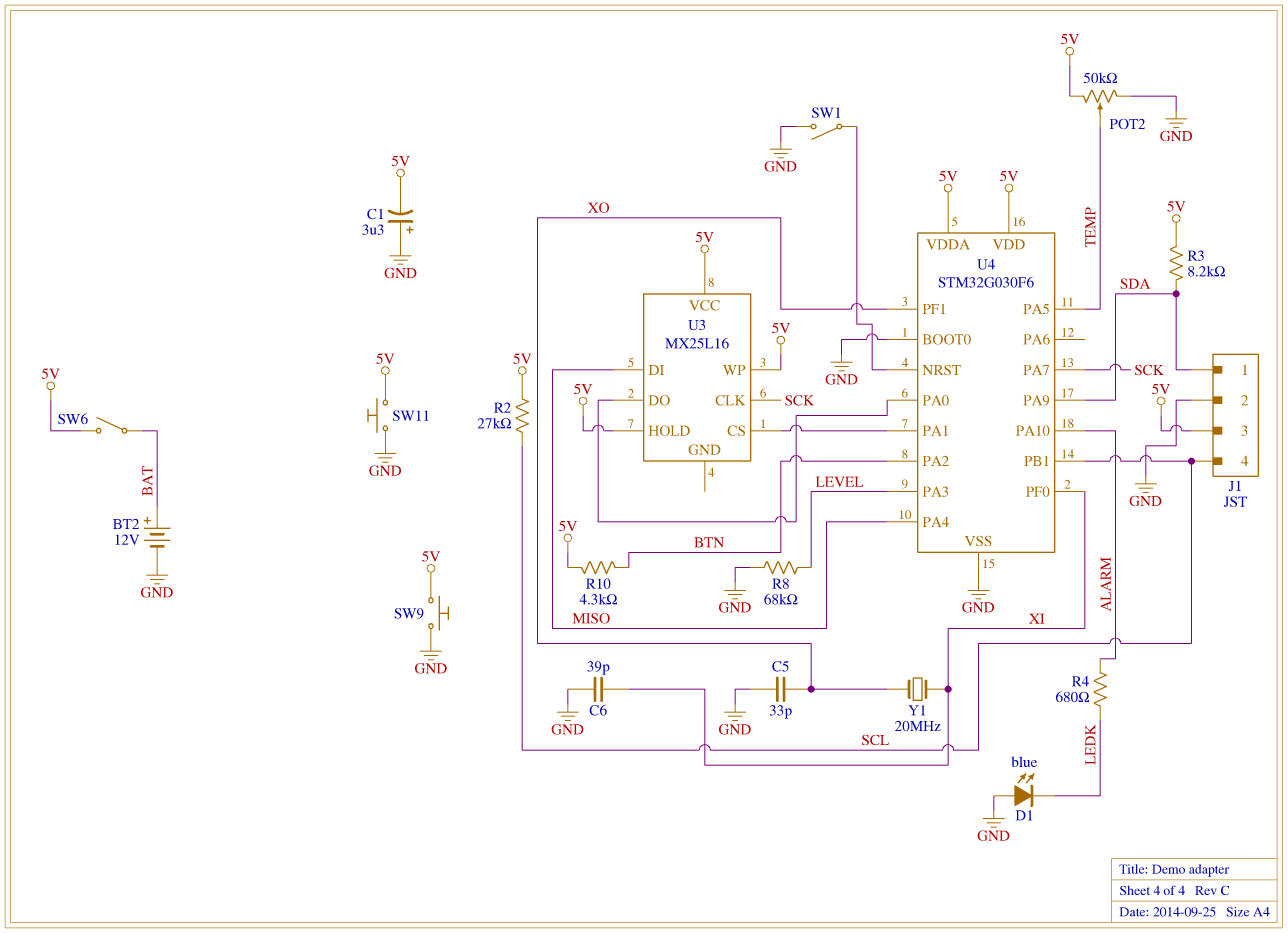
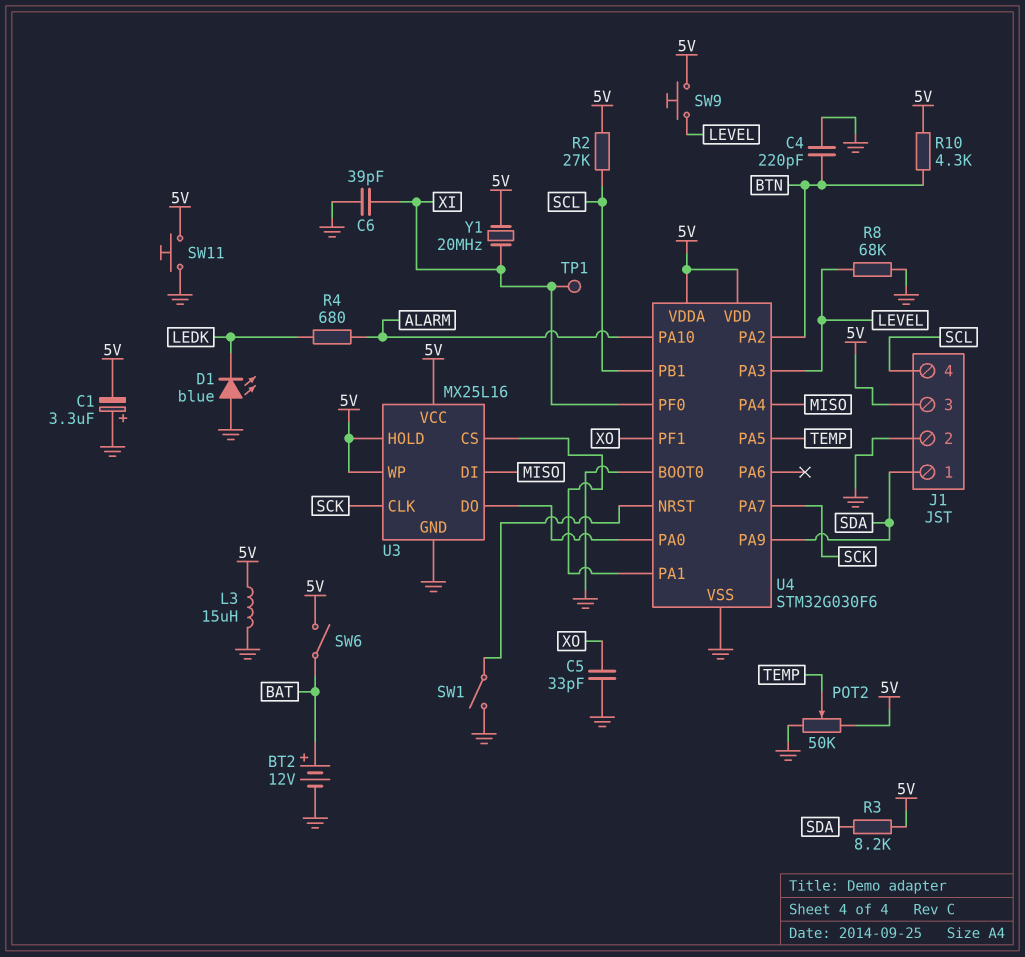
C4: none -> 220pF (BTN, GND)
L3: none -> 15uH (5V, GND)
SW9: button (5V, GND) -> button (5V, LEVEL)
TP1: none -> test point (XI)
U3 pin GND: none -> GND
Y1: 20MHz (XI, XO) -> 20MHz (5V, XI)

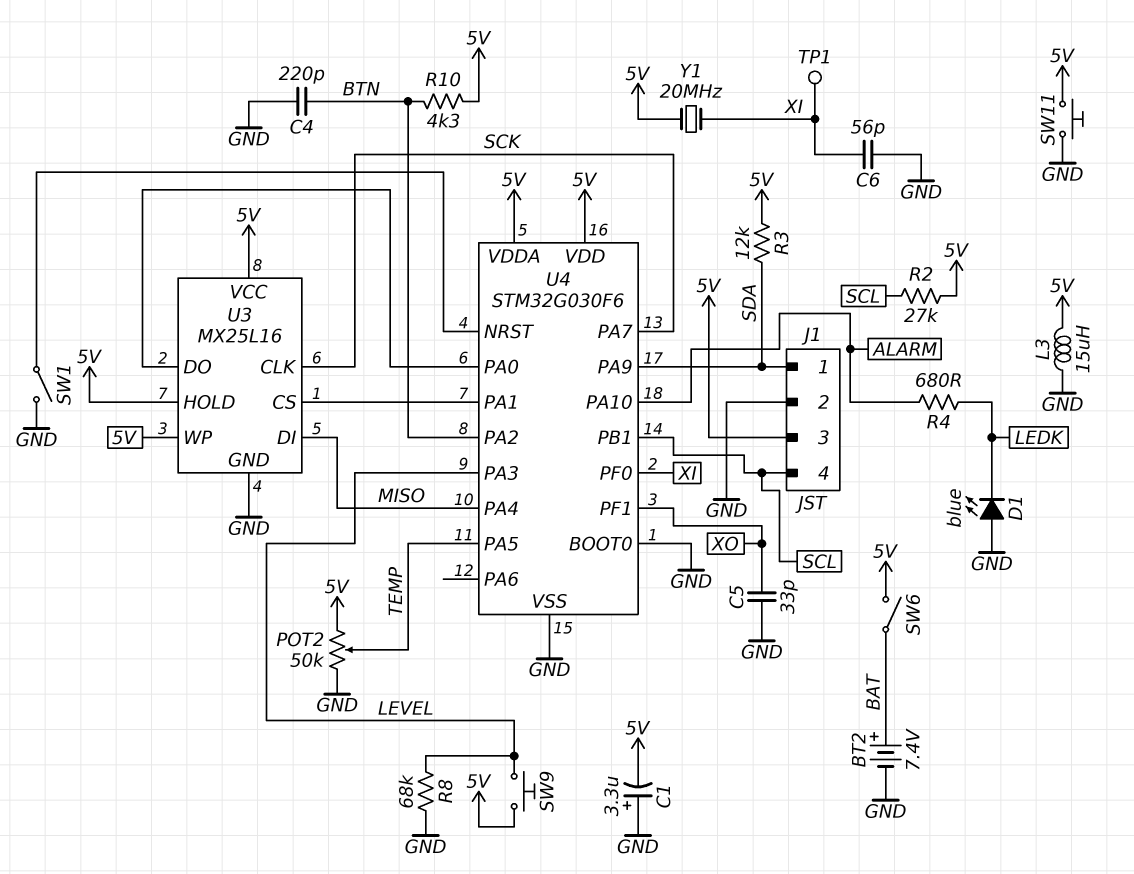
BT2: 12V (plus BAT, minus GND) -> 7.4V (plus BAT, minus GND)
C6: 39pF (GND, XI) -> 56pF (GND, XI)
R3: 8.2k (5V, SDA) -> 12k (5V, SDA)

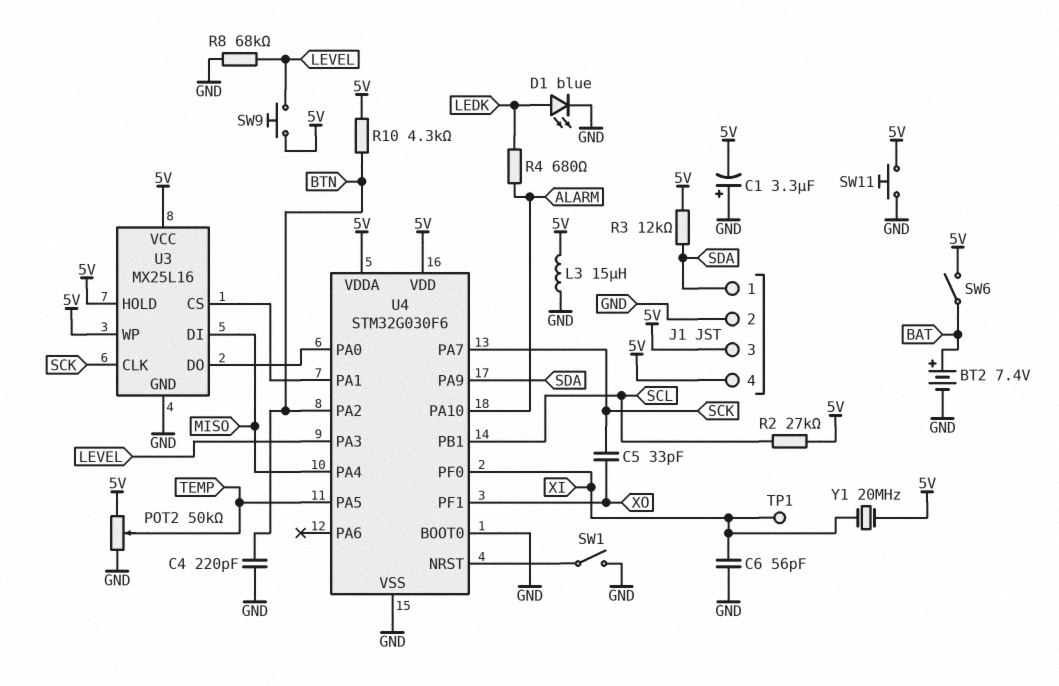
C5: 33pF (GND, XO) -> 33pF (SCK, XO)
D1: LED blue (A GND, K LEDK) -> LED blue (A LEDK, K GND)
J1 pin 4: SCL -> 5V

